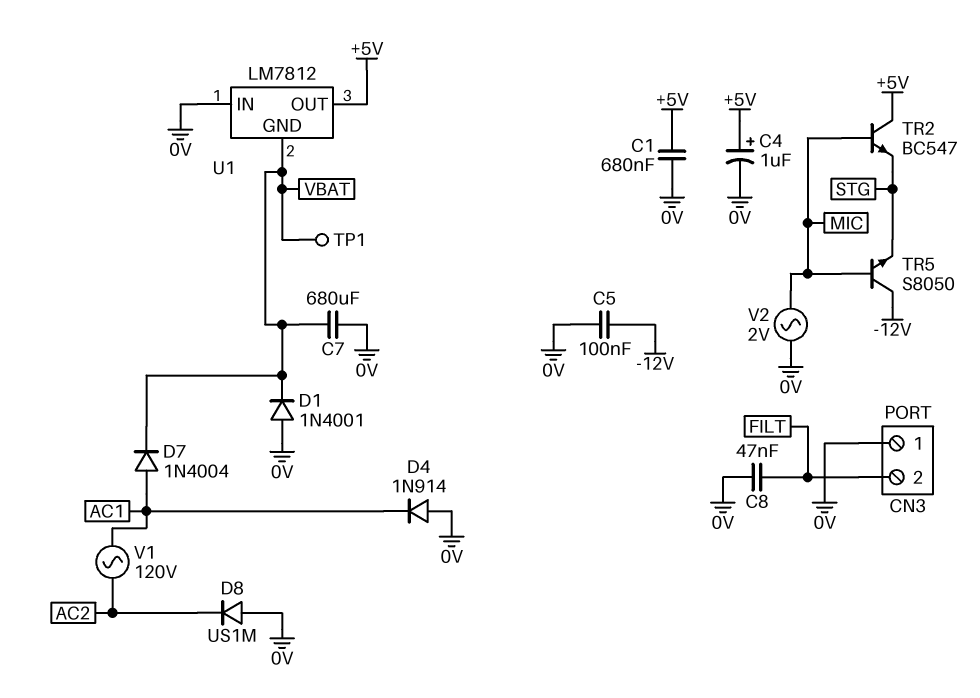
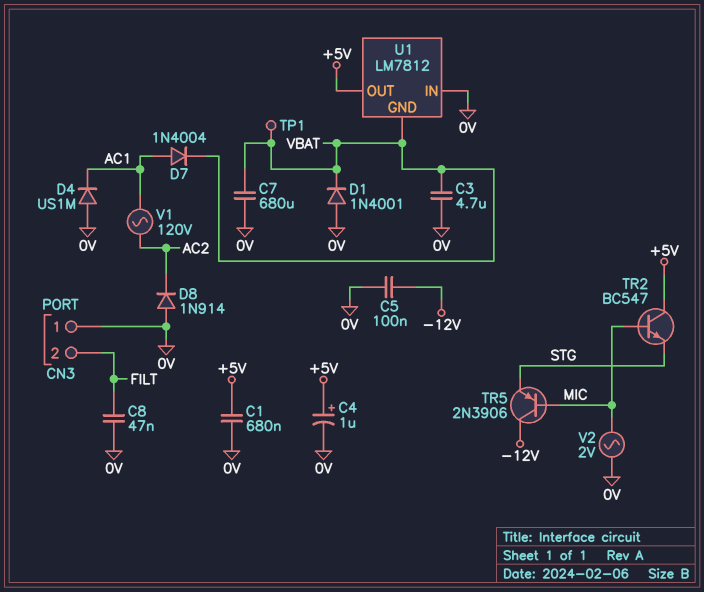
C3: none -> 4.7uF (0V, VBAT)
D4: diode 1N914 (A 0V, K AC1) -> diode US1M (A 0V, K AC1)
D8: diode US1M (A 0V, K AC2) -> diode 1N914 (A 0V, K AC2)
TR5: NPN S8050 (B MIC, C -12V, E STG) -> PNP 2N3906 (B MIC, C -12V, E STG)

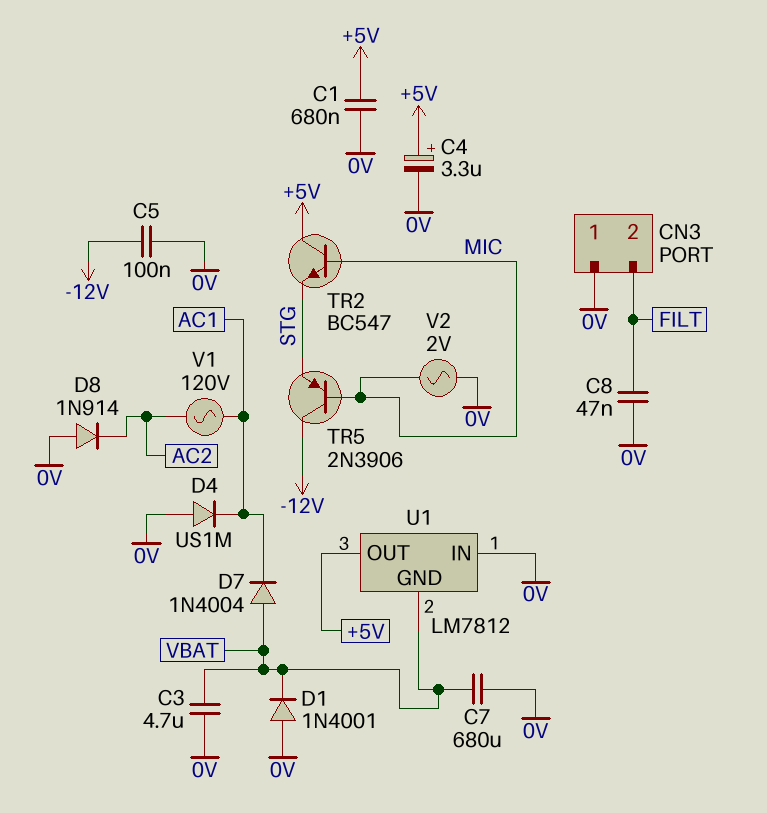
C4: 1uF (plus +5V, minus 0V) -> 3.3uF (plus +5V, minus 0V)
D7: diode 1N4004 (A AC1, K VBAT) -> diode 1N4004 (A VBAT, K AC1)
TP1: test point (VBAT) -> none

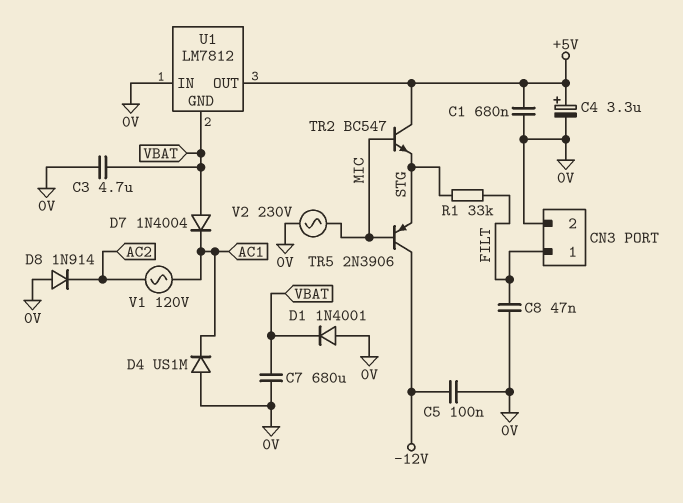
CN3 pin 1: 0V -> FILT
CN3 pin 2: FILT -> 0V
R1: none -> 33k (FILT, STG)
V2: AC 2V (0V, MIC) -> AC 230V (0V, MIC)

